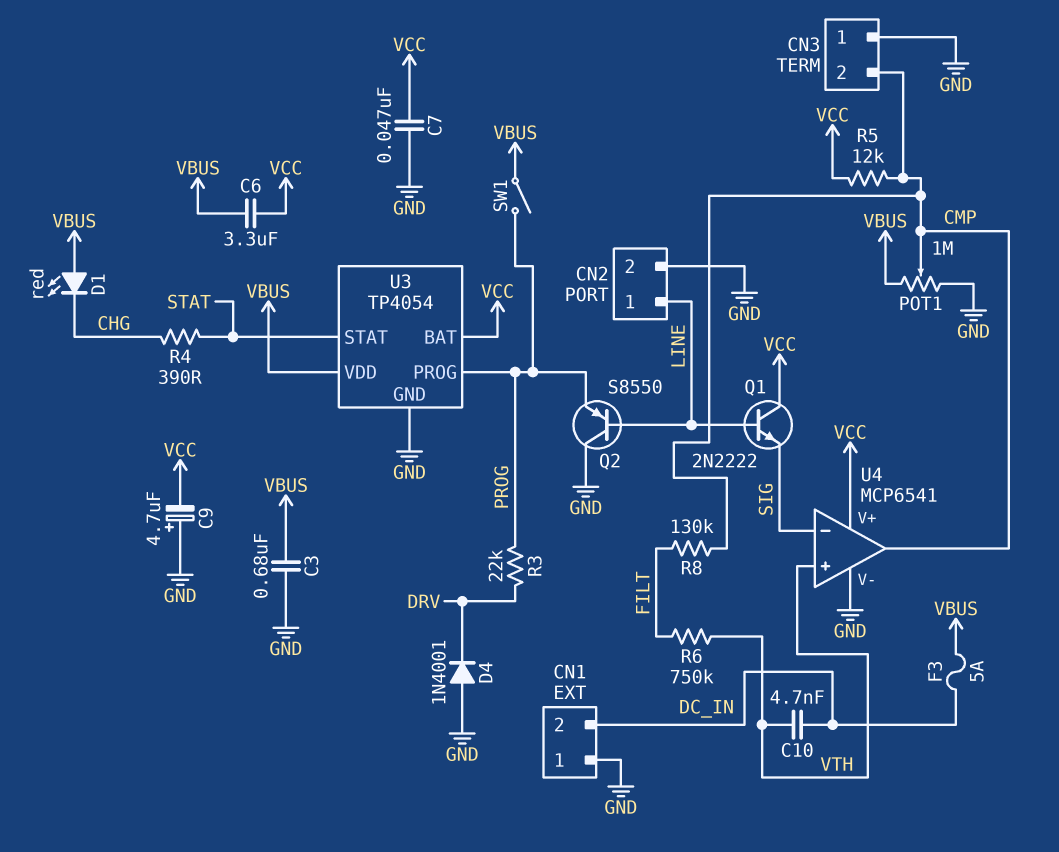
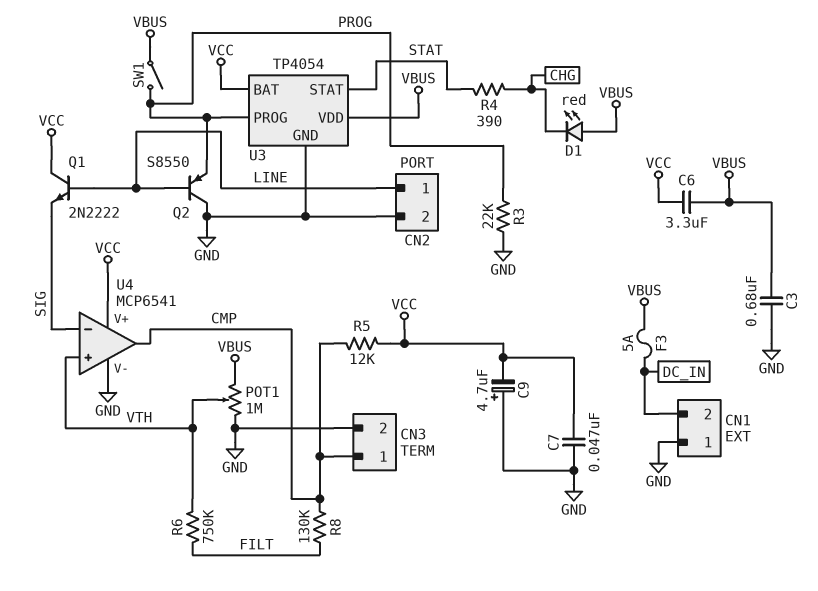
C10: 4.7nF (DC_IN, VTH) -> none
CN3 pin 1: GND -> CMP
CN3 pin 2: CMP -> GND
D4: diode 1N4001 (A GND, K DRV) -> none
POT1: 1M (GND, VBUS, wiper CMP) -> 1M (GND, VBUS, wiper VTH)
R3: 22k (DRV, PROG) -> 22k (GND, PROG)

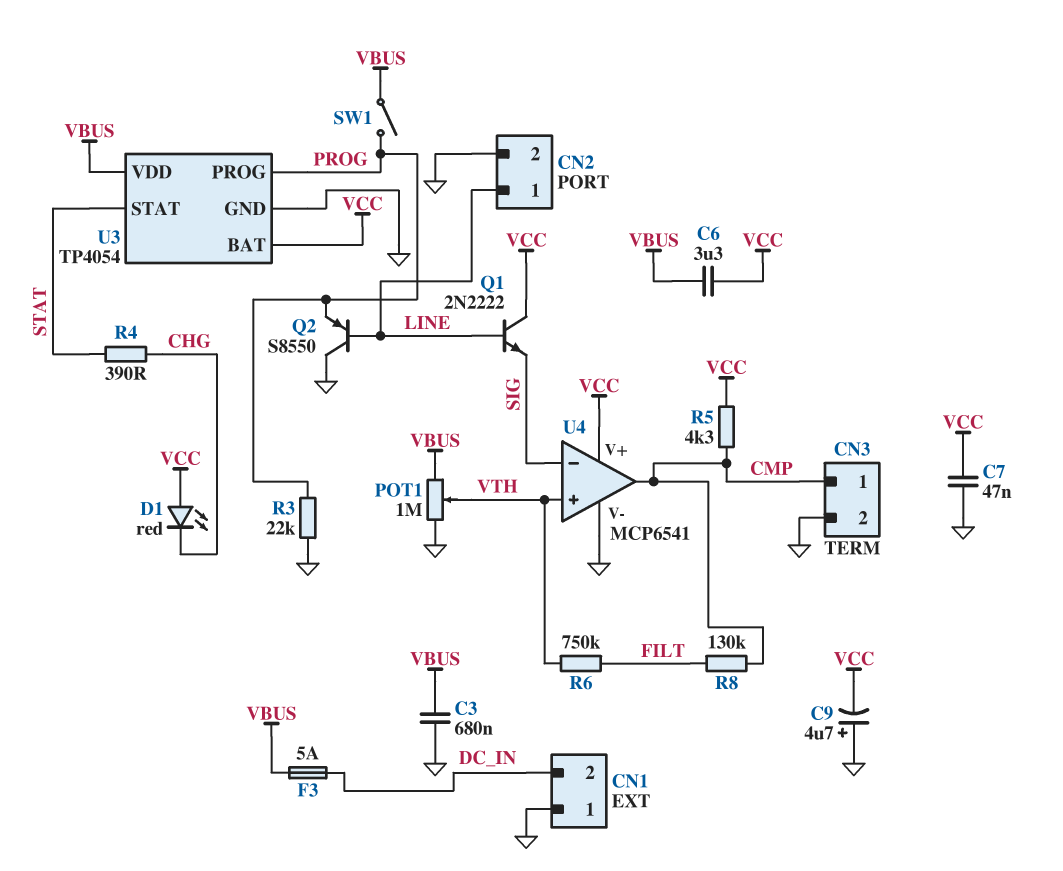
D1: LED red (A VBUS, K CHG) -> LED red (A VCC, K CHG)
R5: 12k (CMP, VCC) -> 4.3k (CMP, VCC)

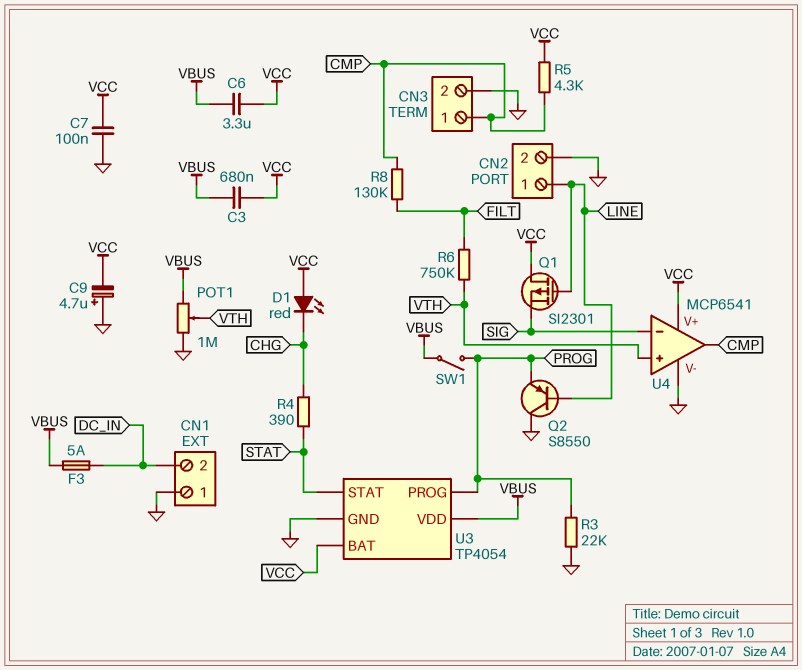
C3: 680nF (GND, VBUS) -> 680nF (VBUS, VCC)
C7: 47nF (GND, VCC) -> 100nF (GND, VCC)
Q1: NPN 2N2222 (B LINE, C VCC, E SIG) -> PMOS SI2301 (G LINE, D VCC, S SIG)

